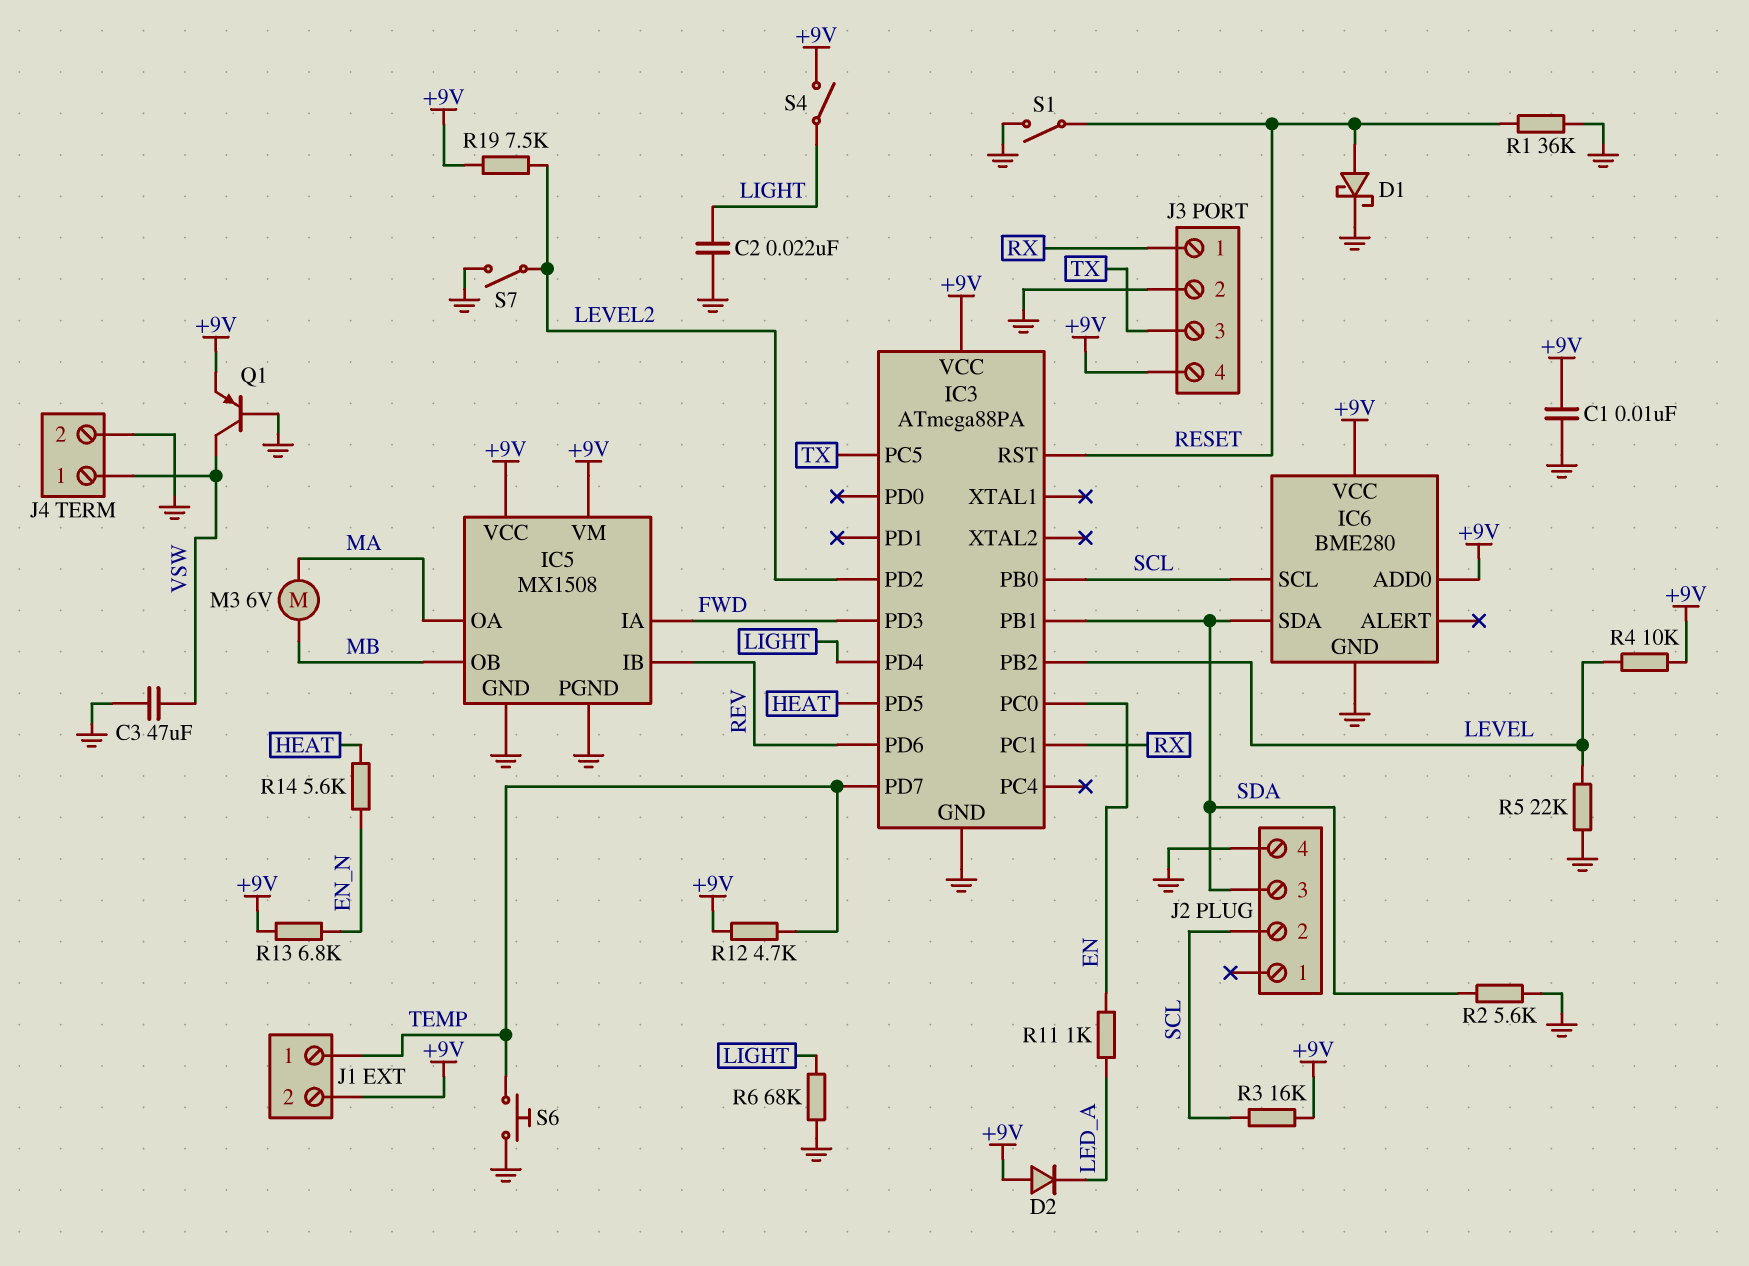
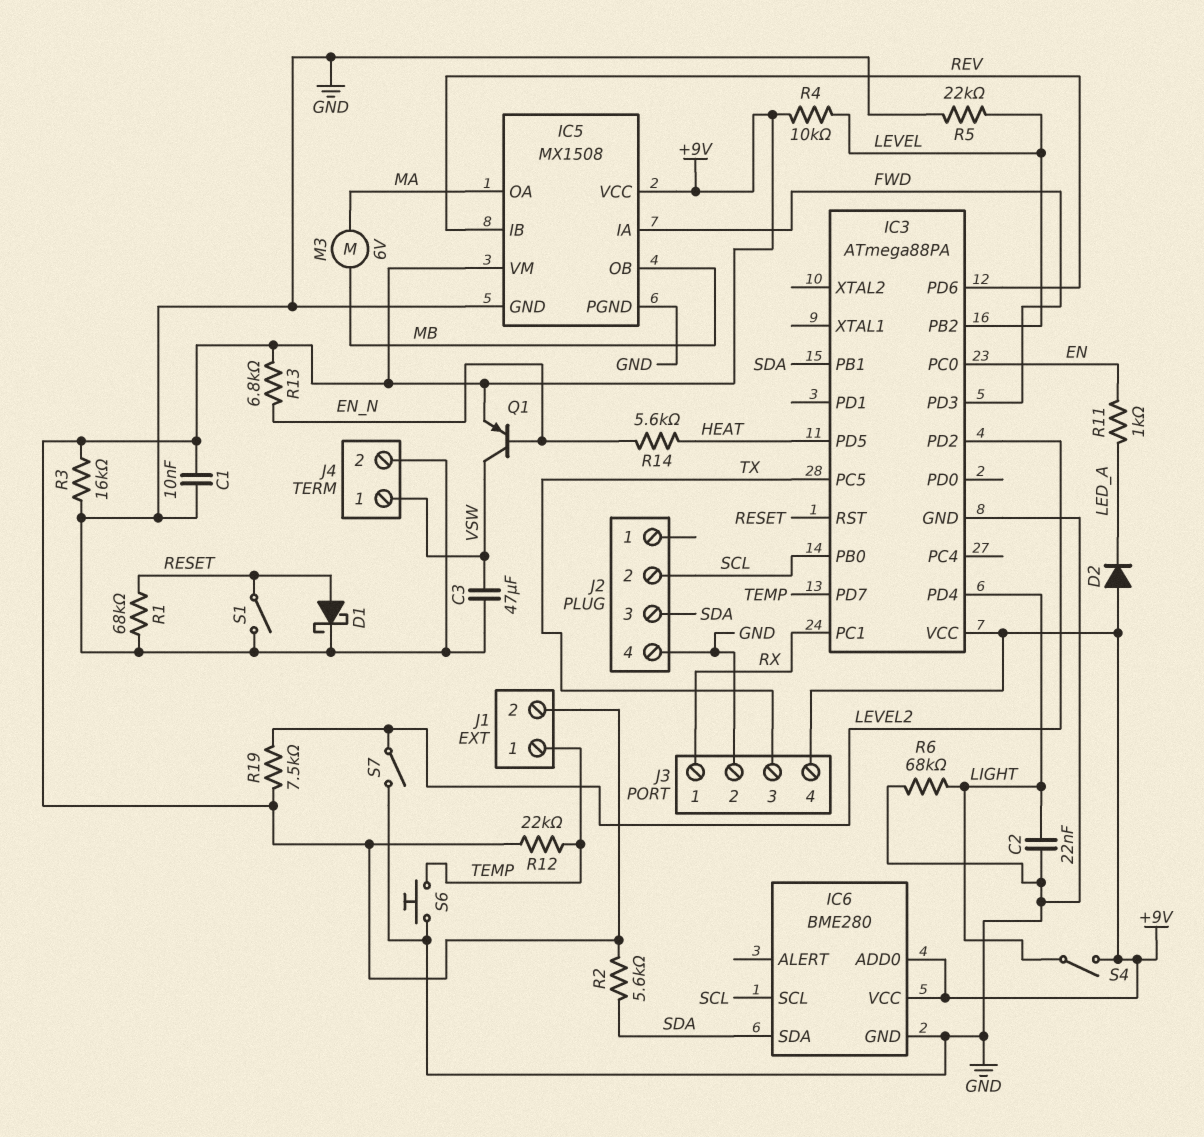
Q1: PNP (B GND, C VSW, E +9V) -> PNP (B EN_N, C VSW, E +9V)
R1: 36k (GND, RESET) -> 68k (GND, RESET)
R2: 5.6k (GND, SDA) -> 5.6k (+9V, SDA)
R3: 16k (+9V, SCL) -> 16k (+9V, GND)
R12: 4.7k (+9V, TEMP) -> 22k (+9V, TEMP)

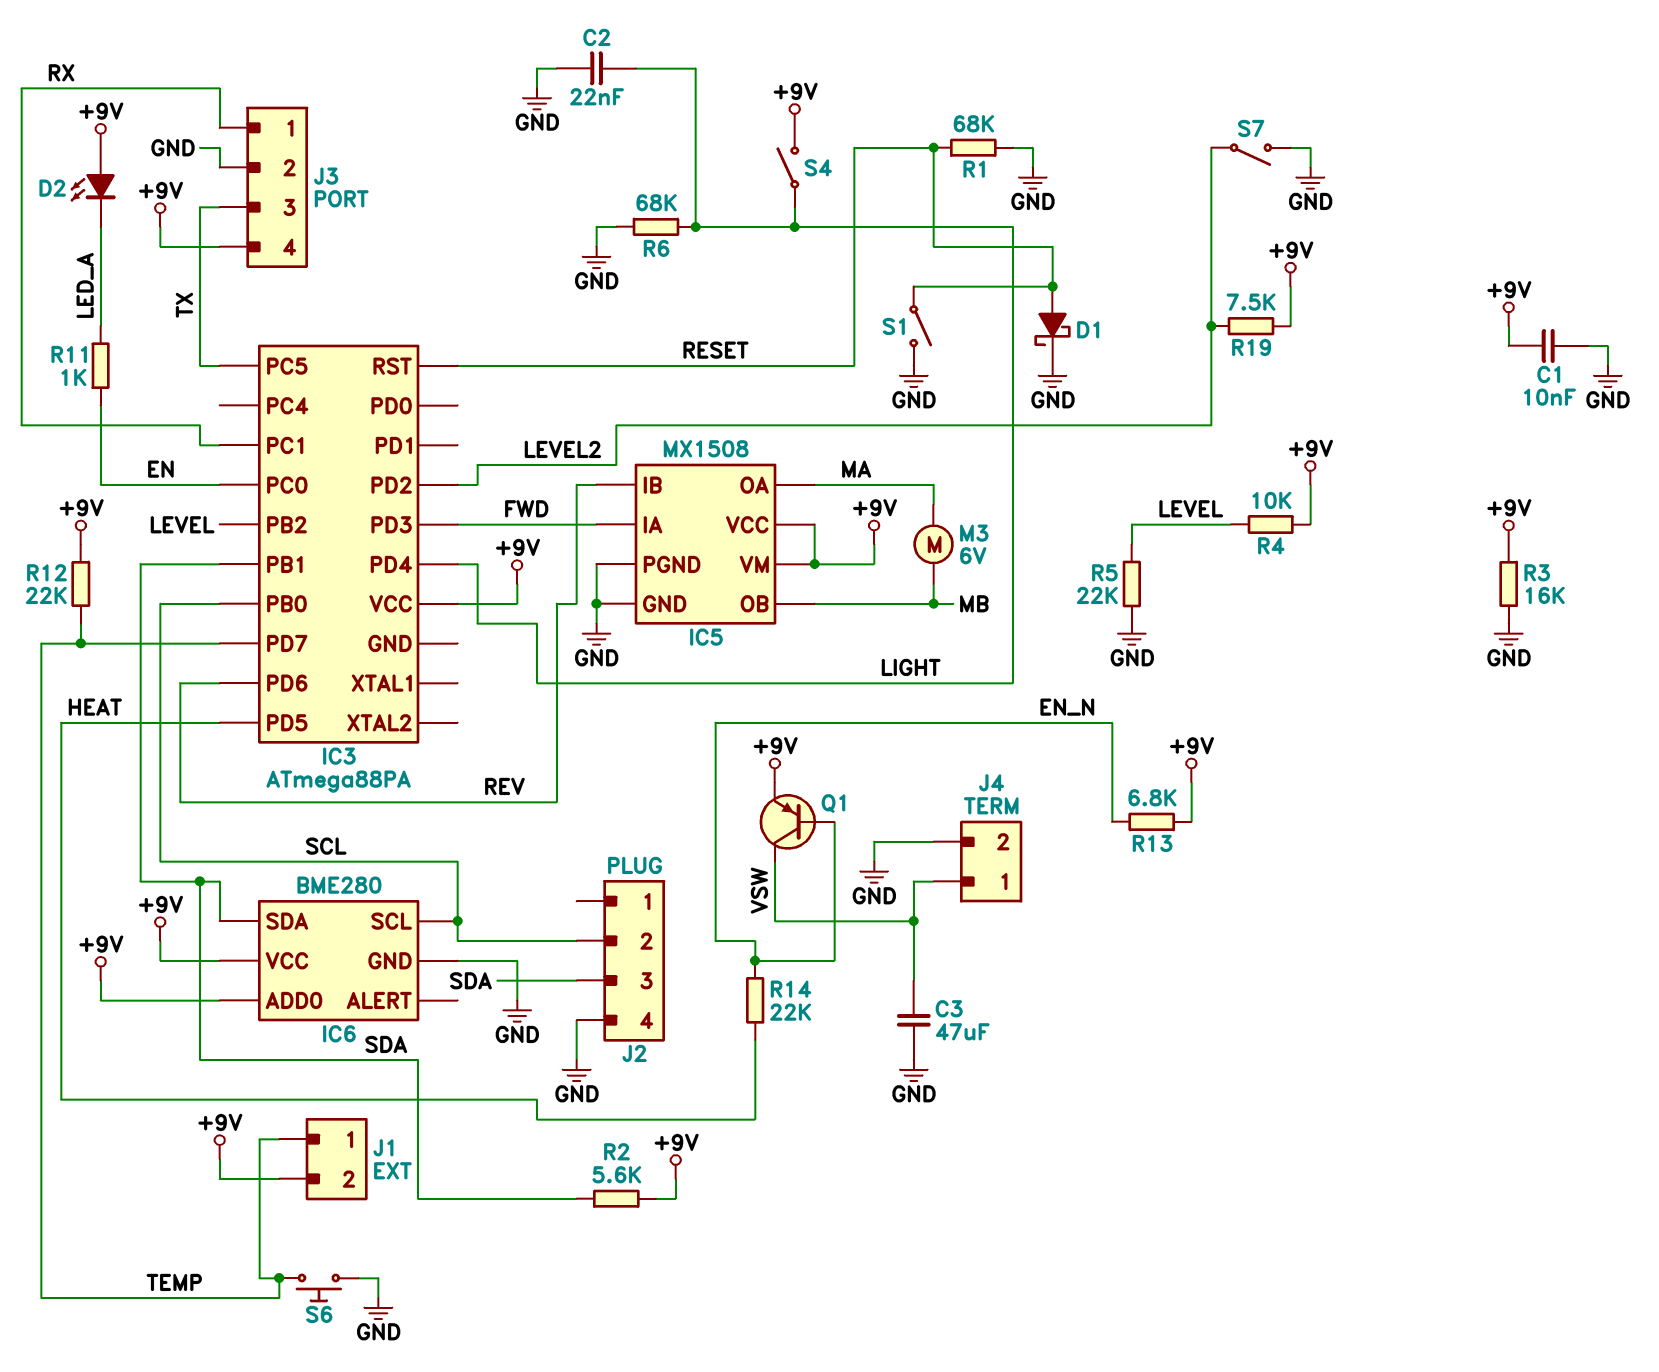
D2: diode (A +9V, K LED_A) -> LED (A +9V, K LED_A)
IC3 pin GND: GND -> none
R14: 5.6k (EN_N, HEAT) -> 22k (EN_N, HEAT)

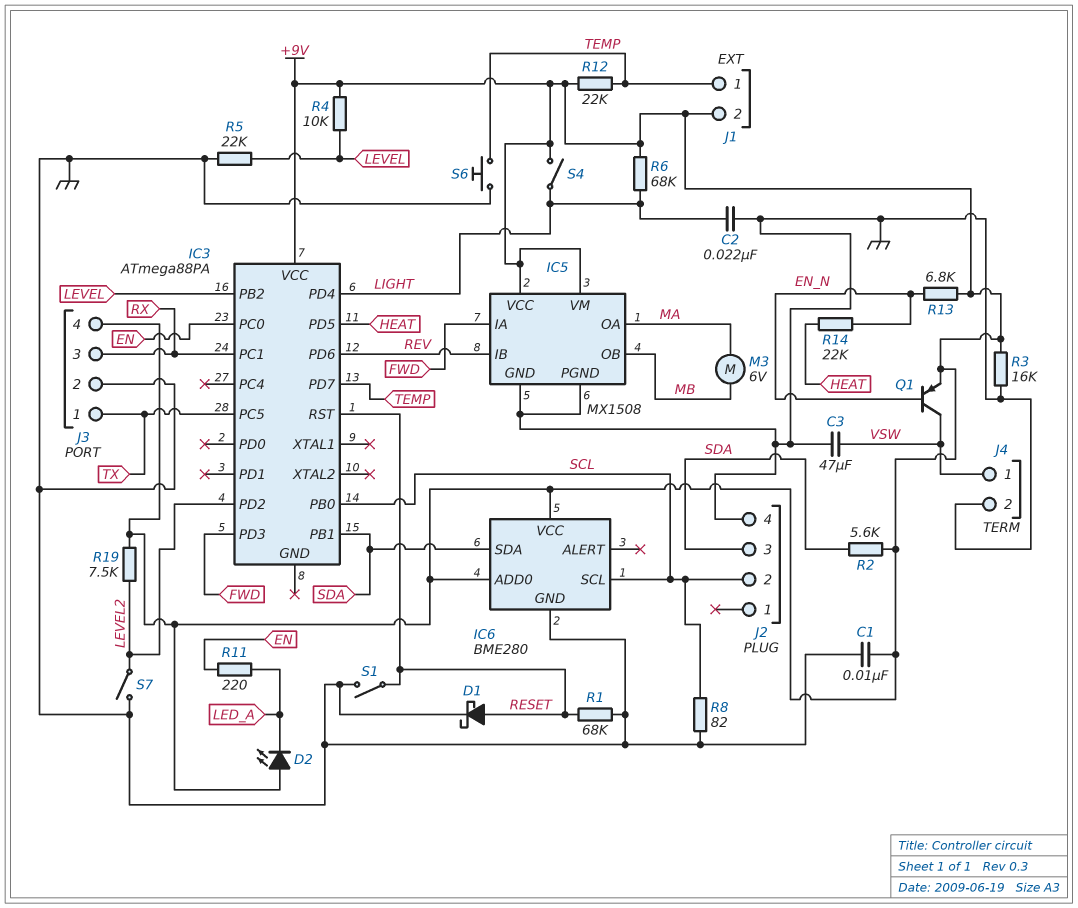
J3 pin 1: RX -> TX
J3 pin 3: TX -> RX
R6: 68k (GND, LIGHT) -> 68k (+9V, LIGHT)
R8: none -> 82 (GND, SCL)
R11: 1k (EN, LED_A) -> 220 (EN, LED_A)

